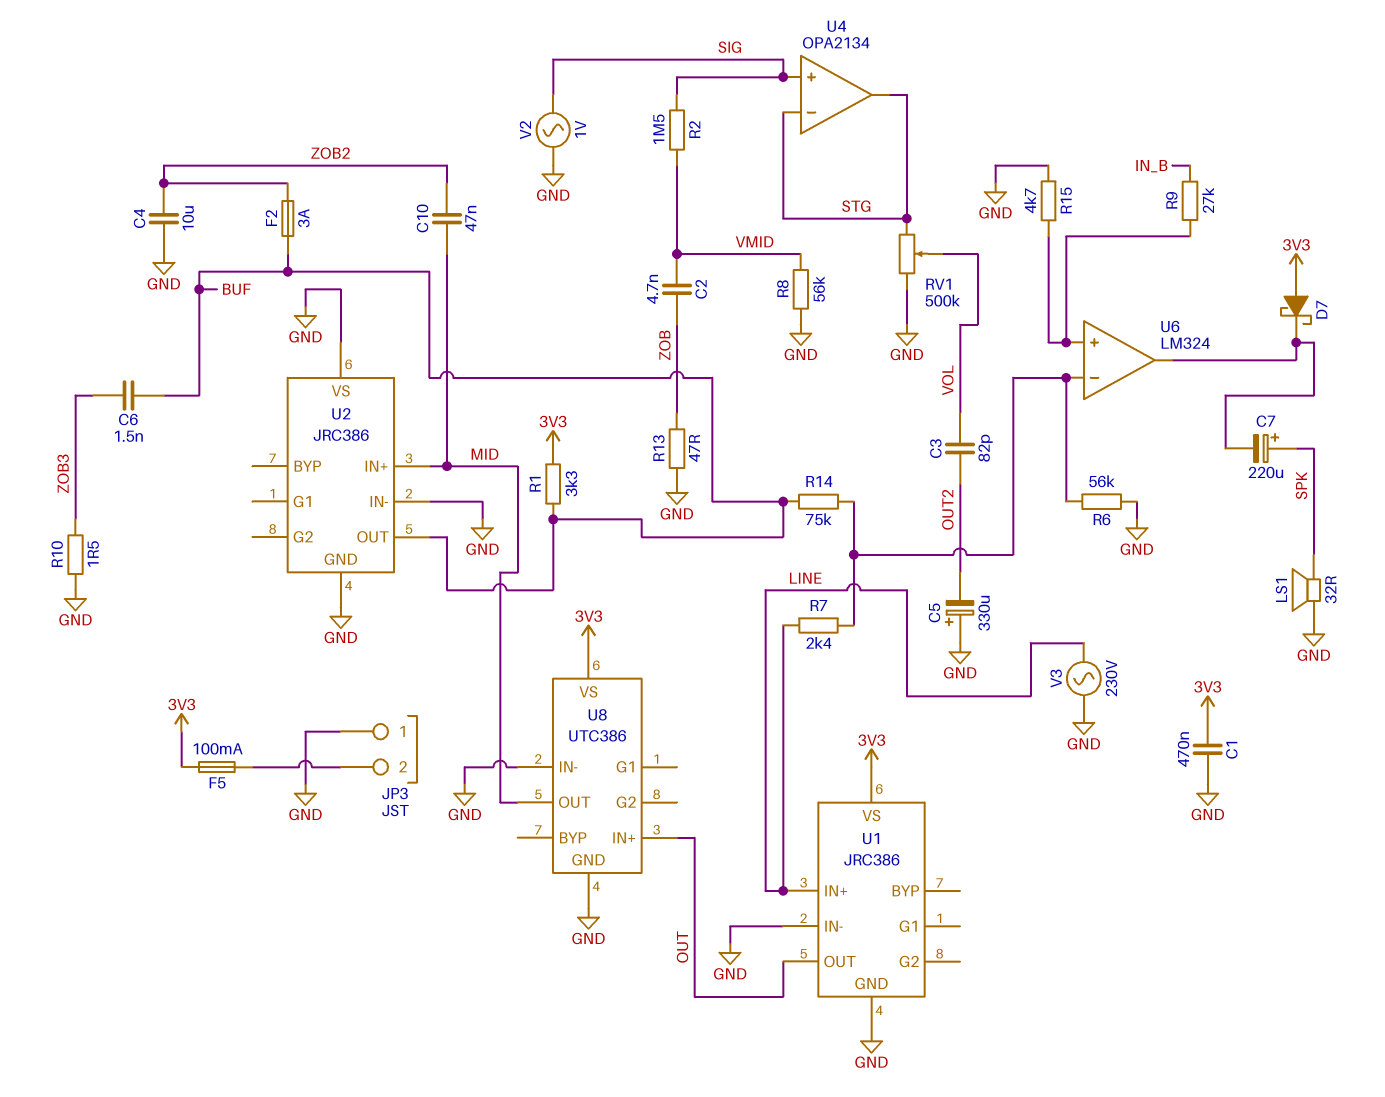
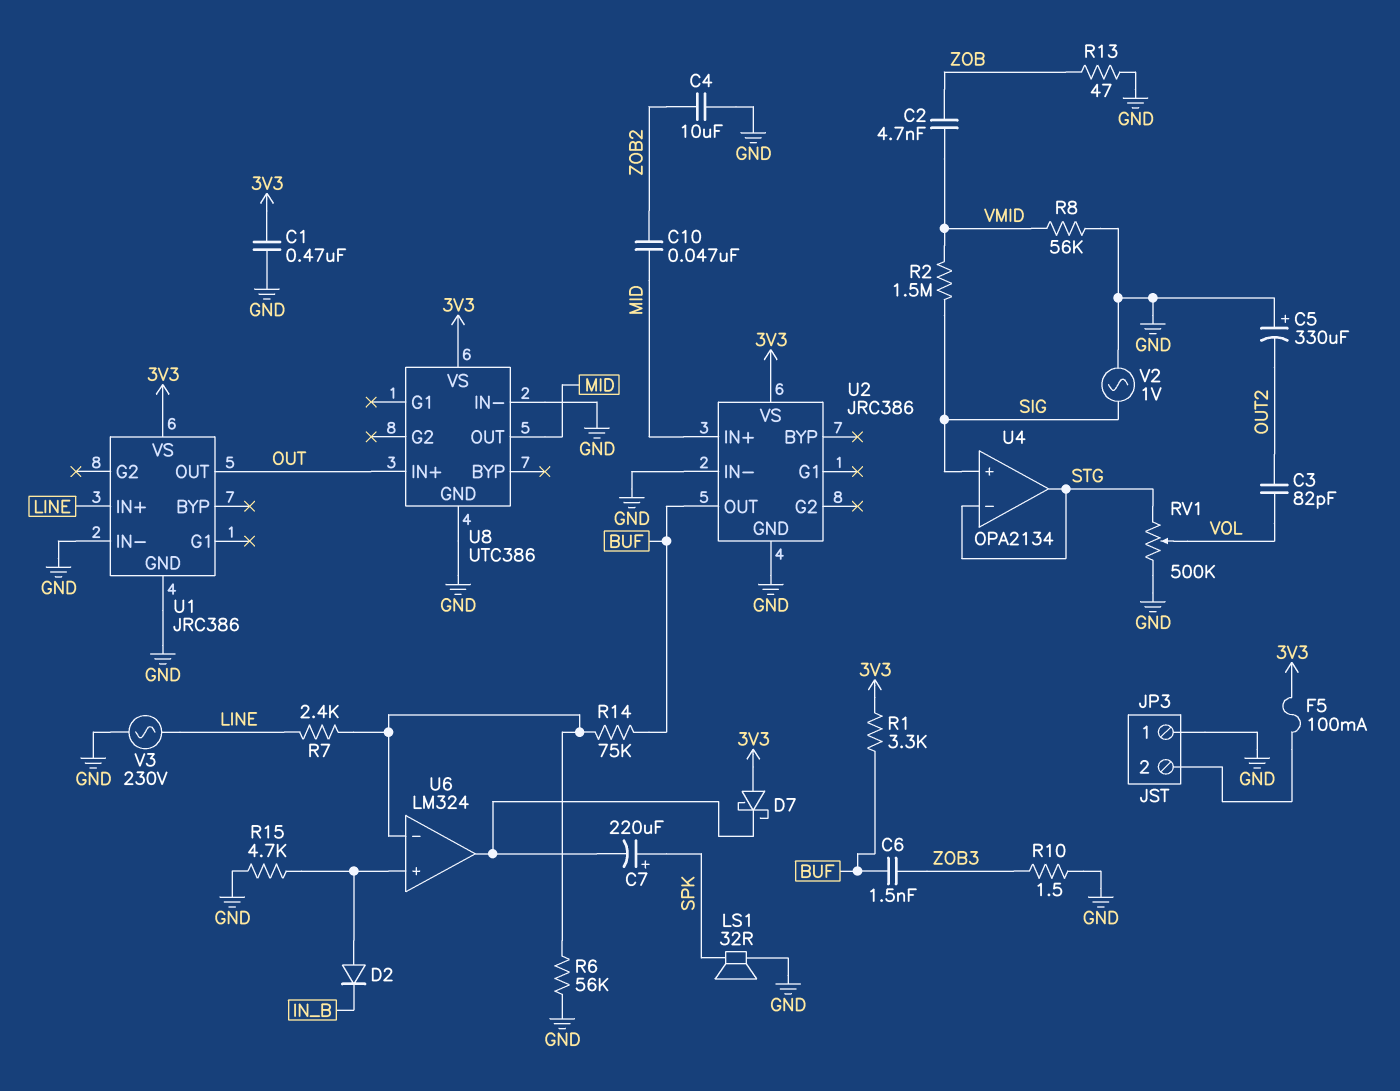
D2: none -> diode (A U6/in+, K IN_B)
F2: 3A (BUF, ZOB2) -> none
R9: 27k (IN_B, U6/in+) -> none
U2 pin VS: GND -> 3V3

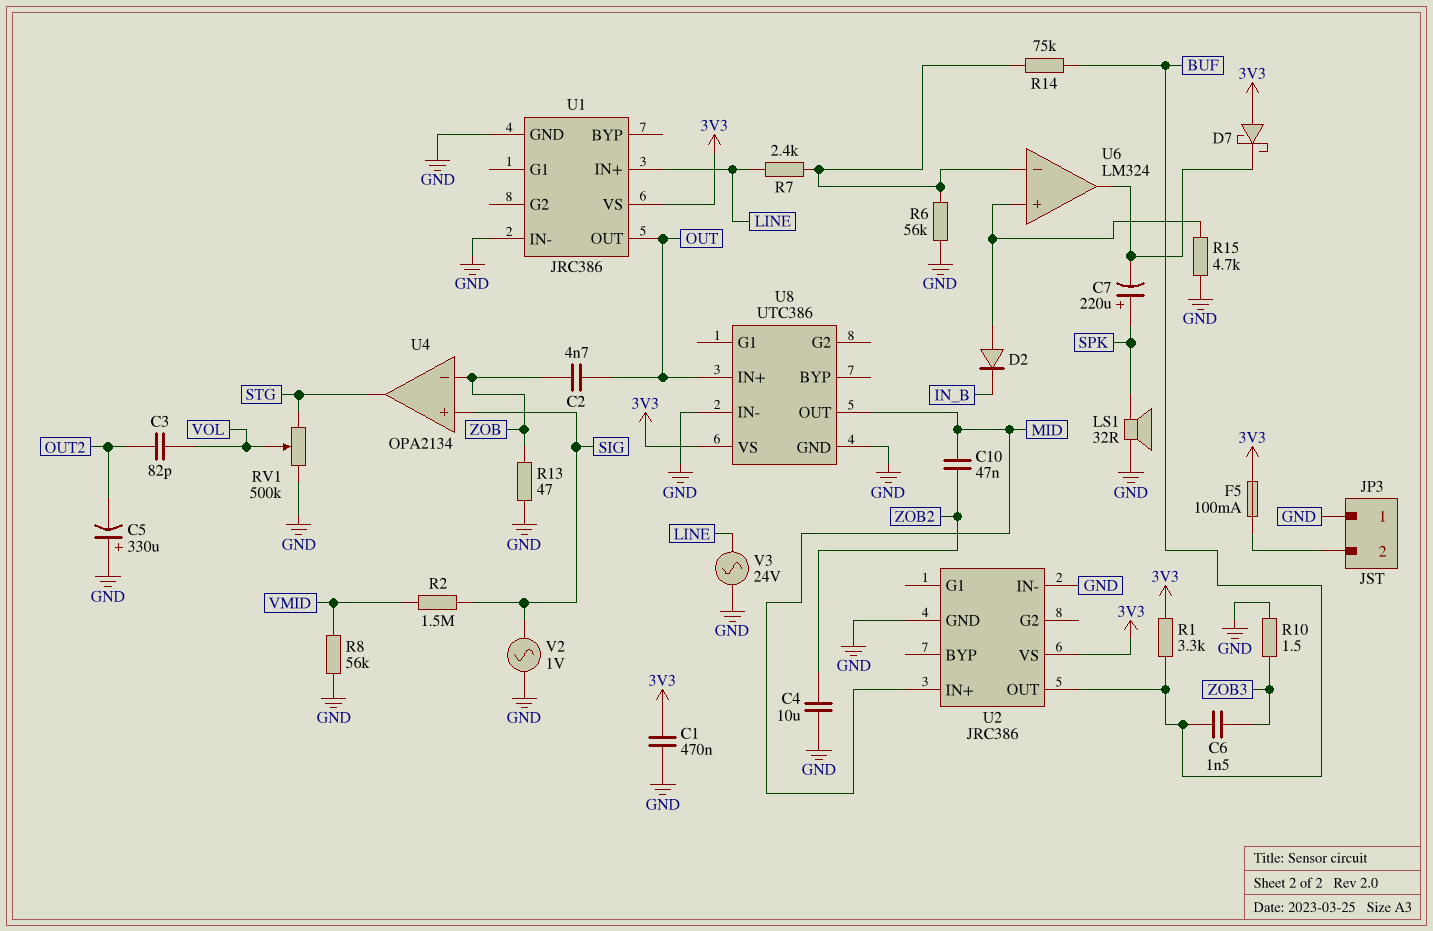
C2: 4.7nF (VMID, ZOB) -> 4.7nF (OUT, ZOB)
U4 pin in-: STG -> ZOB
V3: AC 230V (GND, LINE) -> AC 24V (GND, LINE)

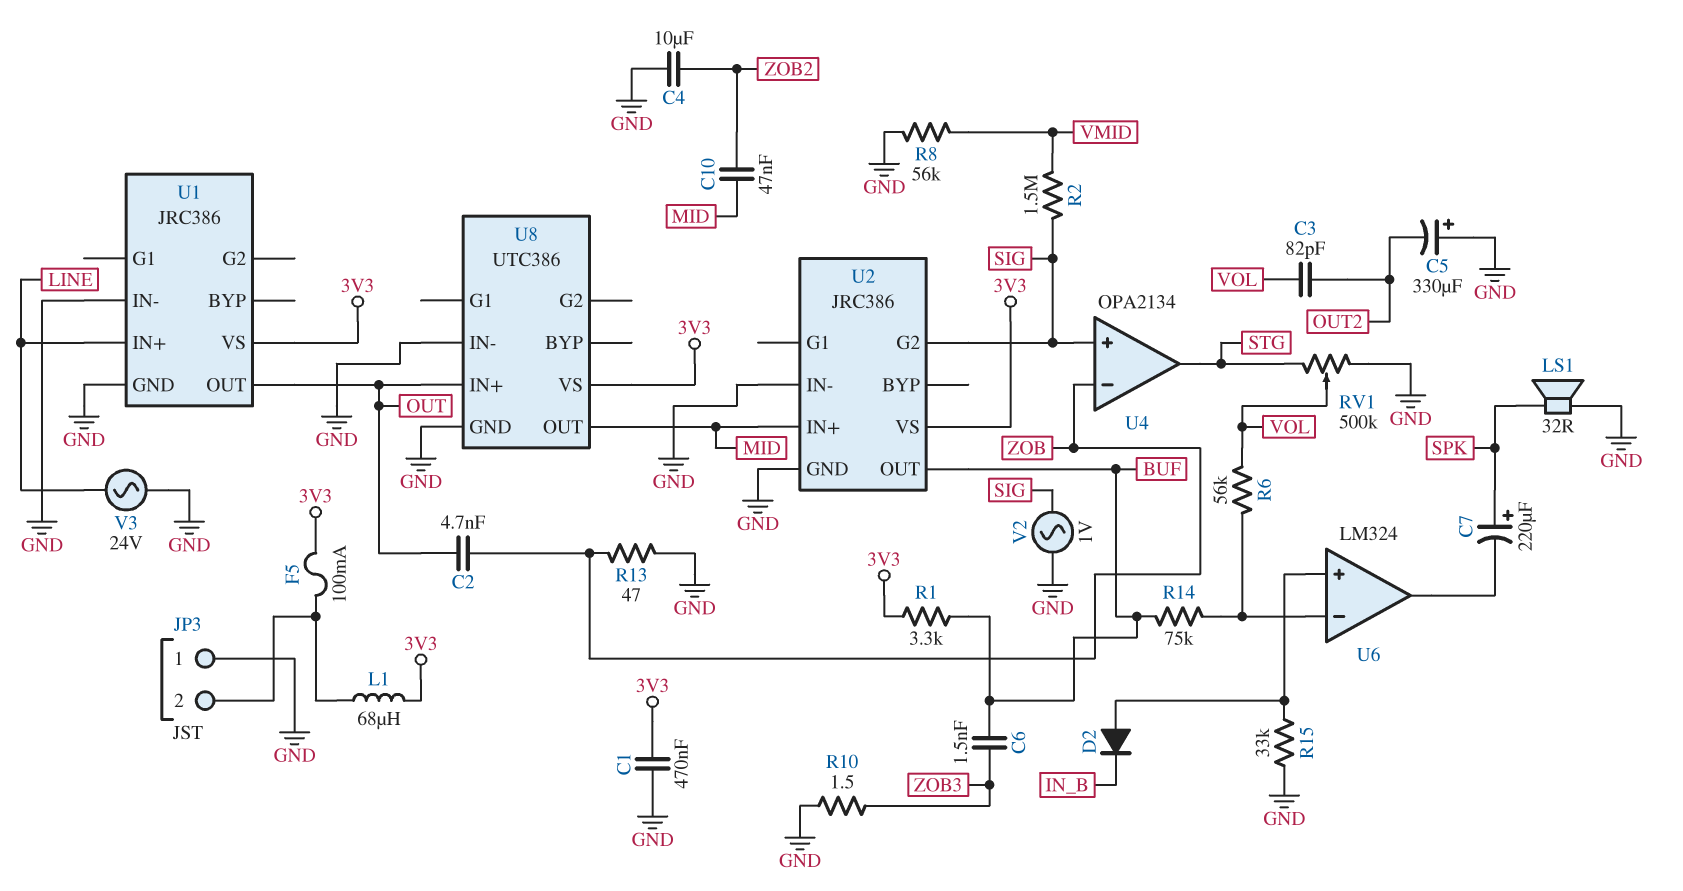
D7: schottky (A 3V3, K U6/out) -> none
L1: none -> 68uH (3V3, JP3/2)
R6: 56k (GND, U6/in-) -> 56k (U6/in-, VOL)
R7: 2.4k (LINE, U6/in-) -> none
R15: 4.7k (GND, U6/in+) -> 33k (GND, U6/in+)
U2 pin G2: none -> SIG

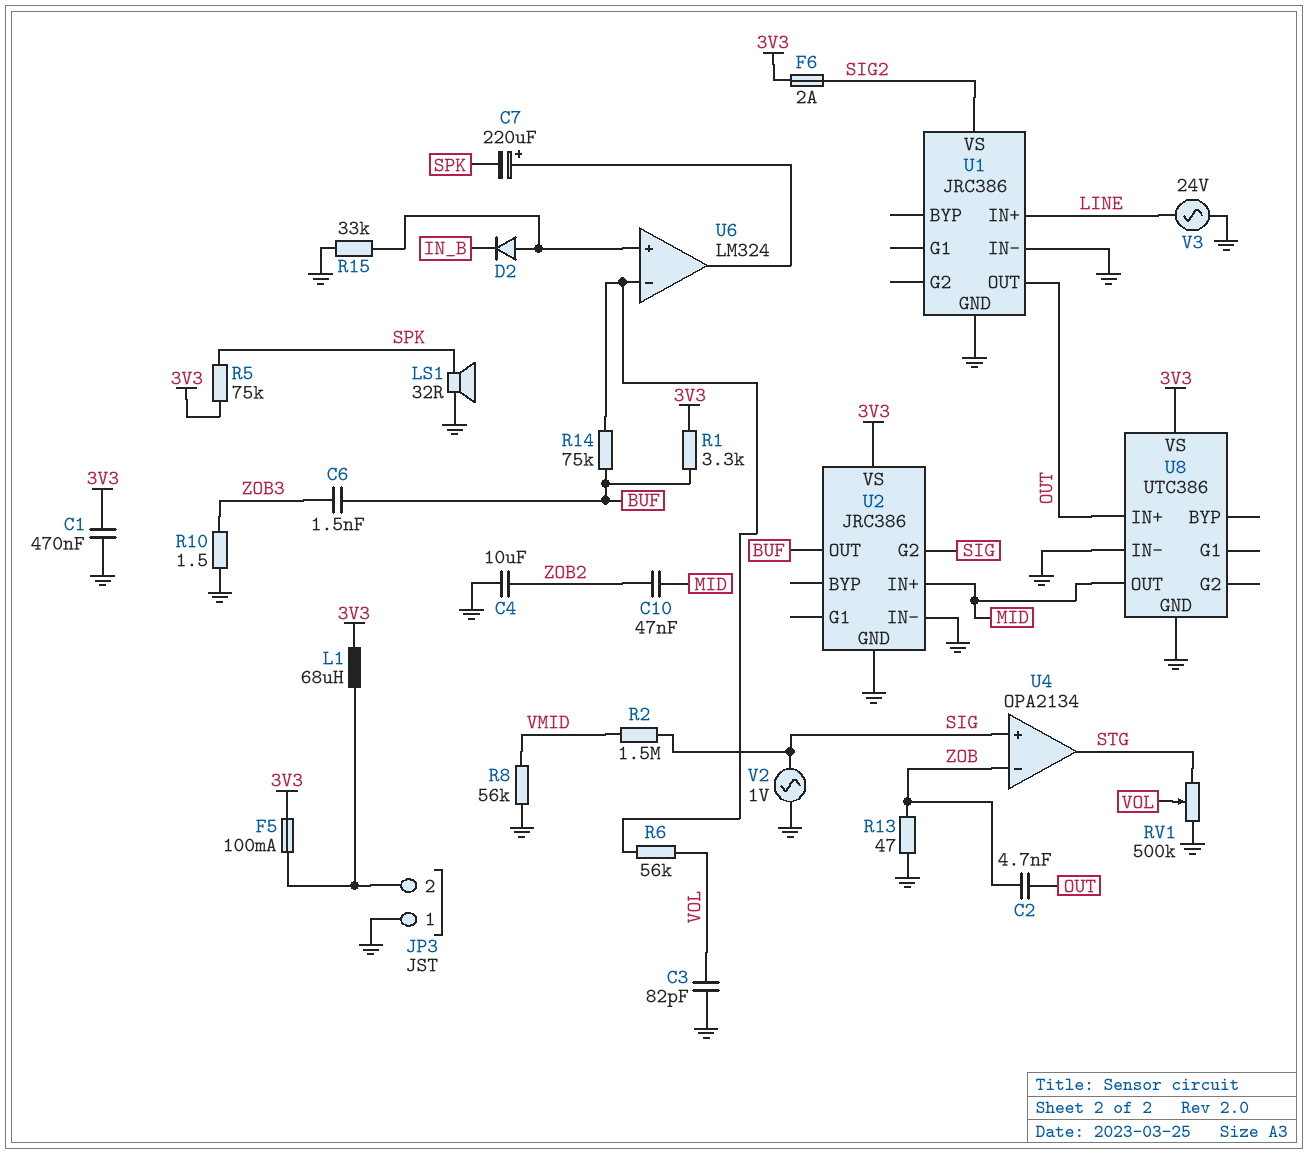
C3: 82pF (OUT2, VOL) -> 82pF (GND, VOL)
C5: 330uF (plus GND, minus OUT2) -> none
C7: 220uF (plus SPK, minus U6/out) -> 220uF (plus U6/out, minus SPK)
F6: none -> 2A (3V3, SIG2)
R5: none -> 75k (3V3, SPK)
U1 pin VS: 3V3 -> SIG2

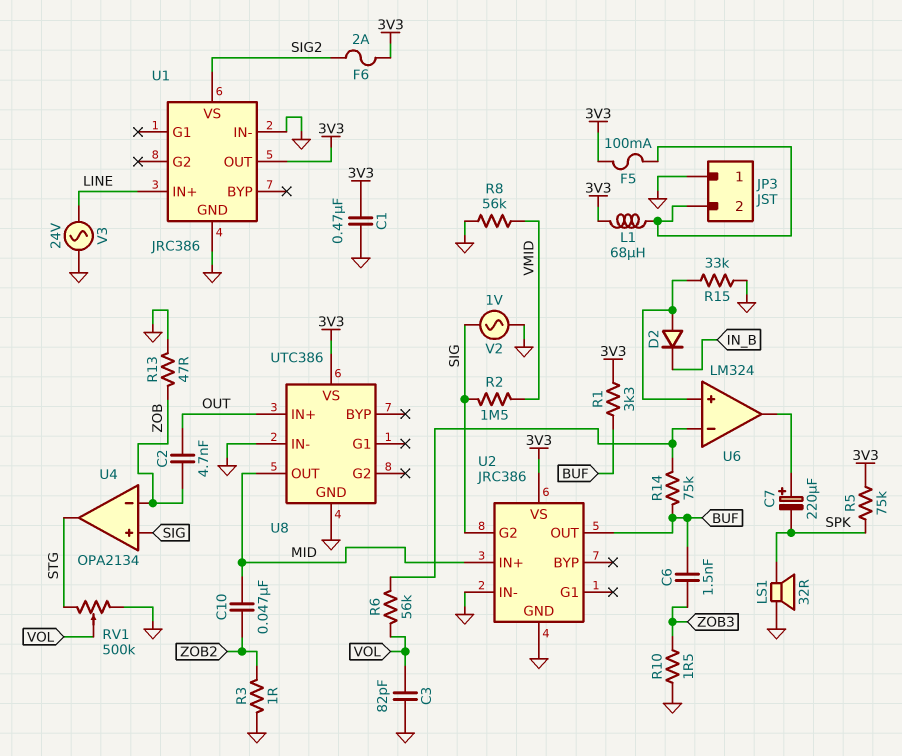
C4: 10uF (GND, ZOB2) -> none
R3: none -> 1 (GND, ZOB2)
U1 pin OUT: OUT -> 3V3

